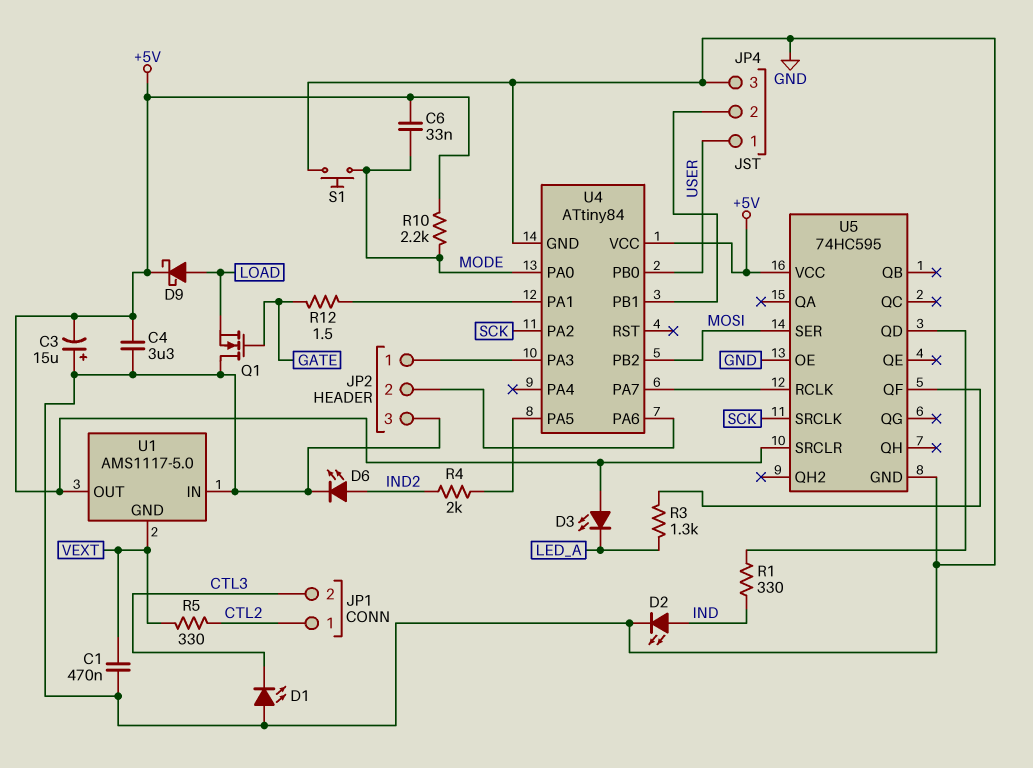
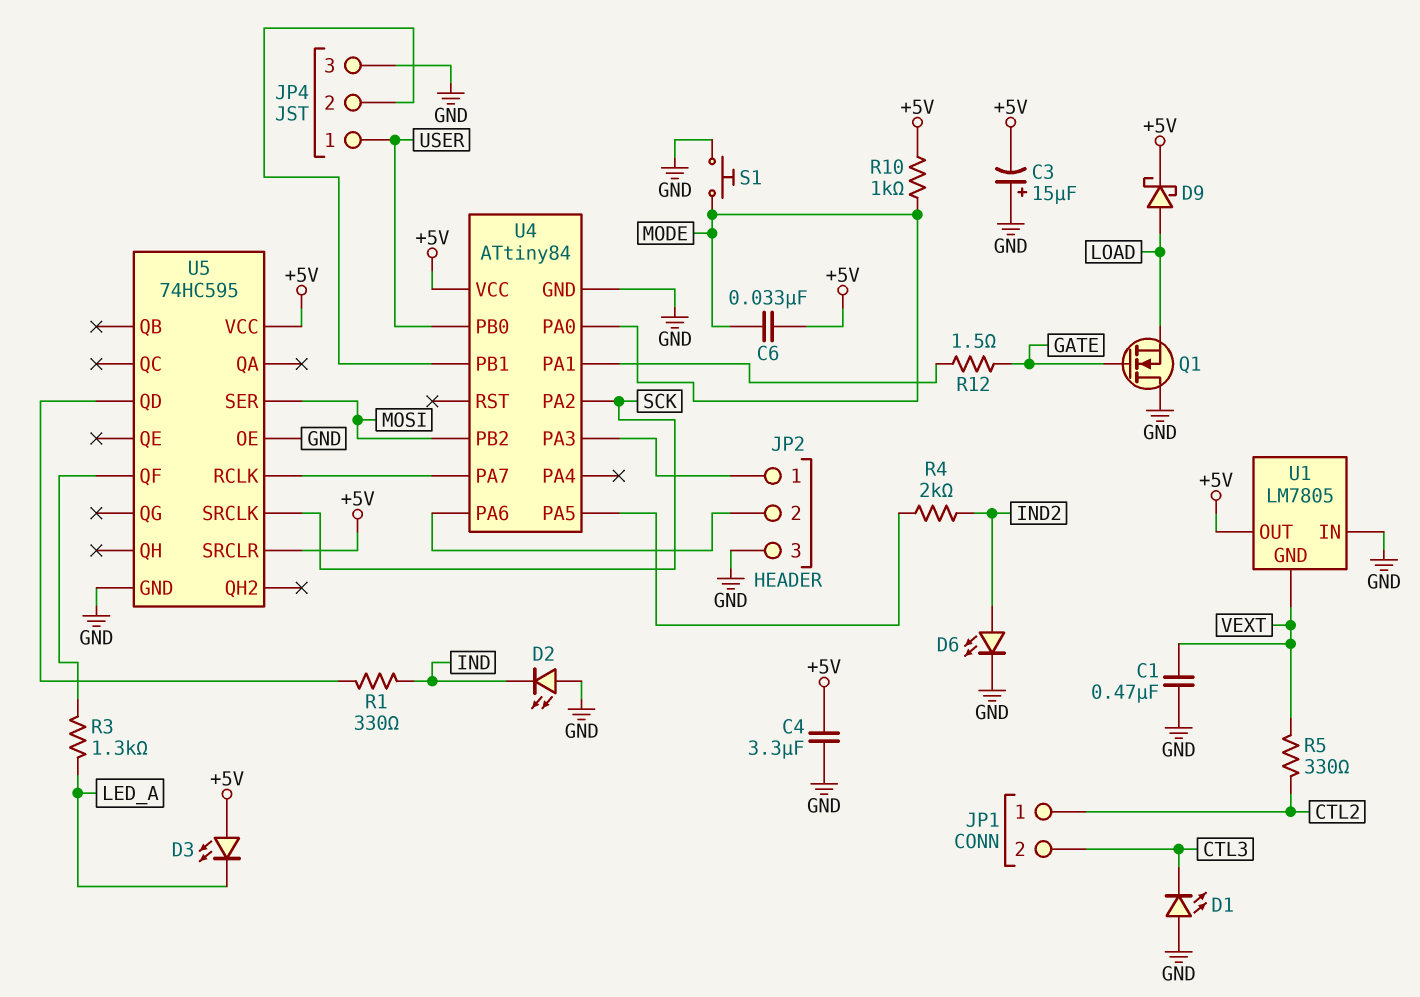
D2: LED (A IND, K GND) -> LED (A GND, K IND)
R10: 2.2k (+5V, MODE) -> 1k (+5V, MODE)
U1: AMS1117-5.0 -> LM7805

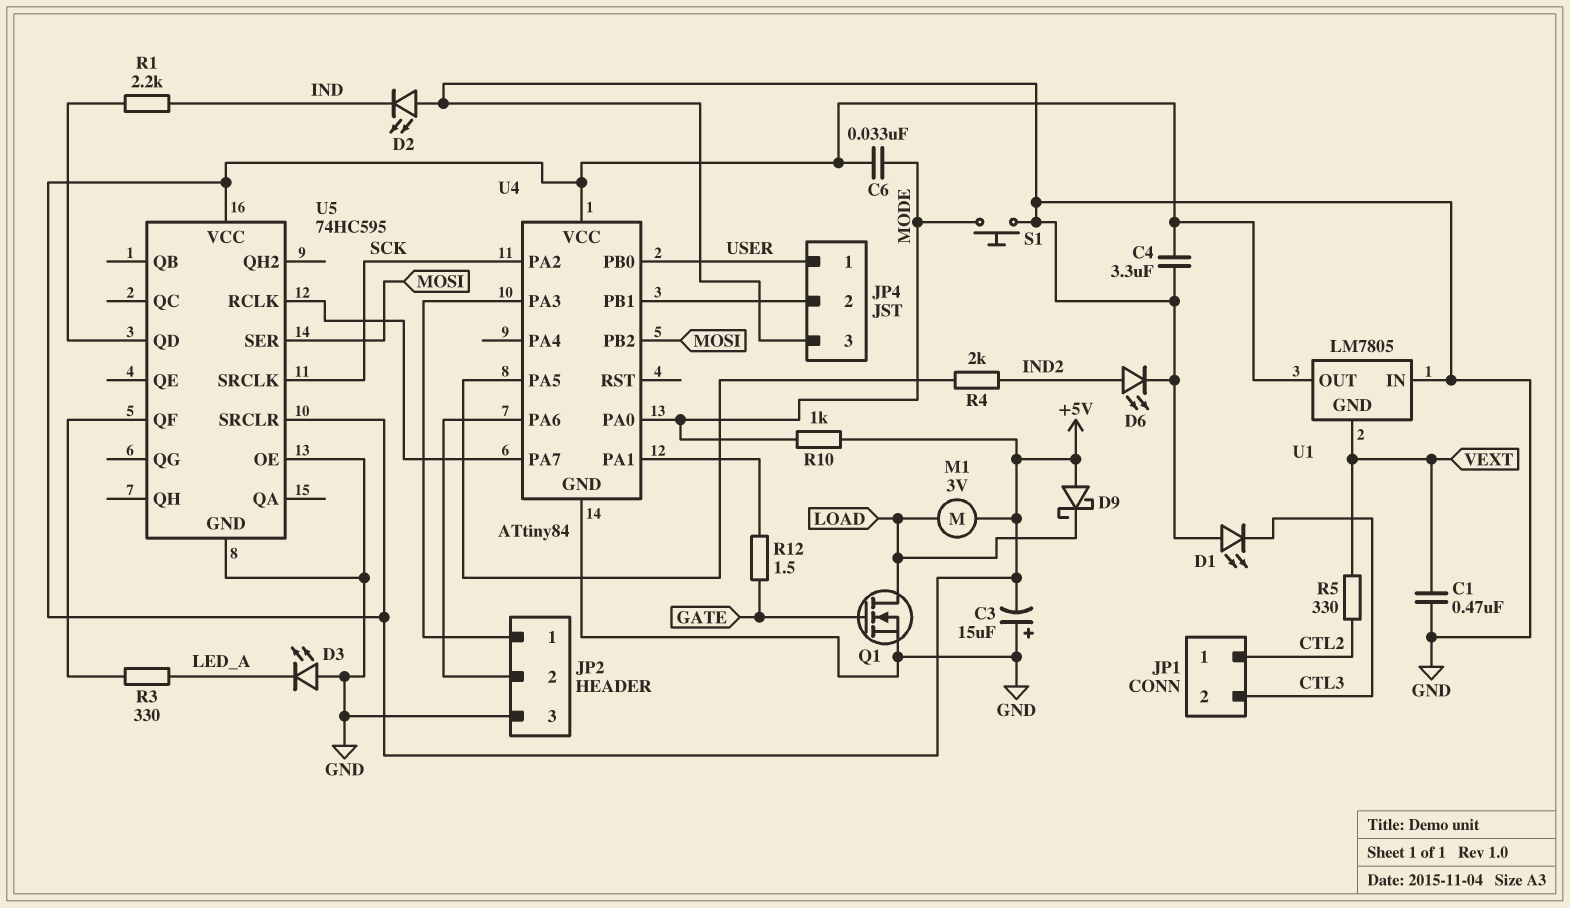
D3: LED (A +5V, K LED_A) -> LED (A GND, K LED_A)
D9: schottky (A LOAD, K +5V) -> schottky (A +5V, K LOAD)
M1: none -> motor 3V (+5V, LOAD)
Q1: NMOS (G GATE, D GND, S LOAD) -> NMOS (G GATE, D LOAD, S GND)
R1: 330 (IND, U5/QD) -> 2.2k (IND, U5/QD)
R3: 1.3k (LED_A, U5/QF) -> 330 (LED_A, U5/QF)

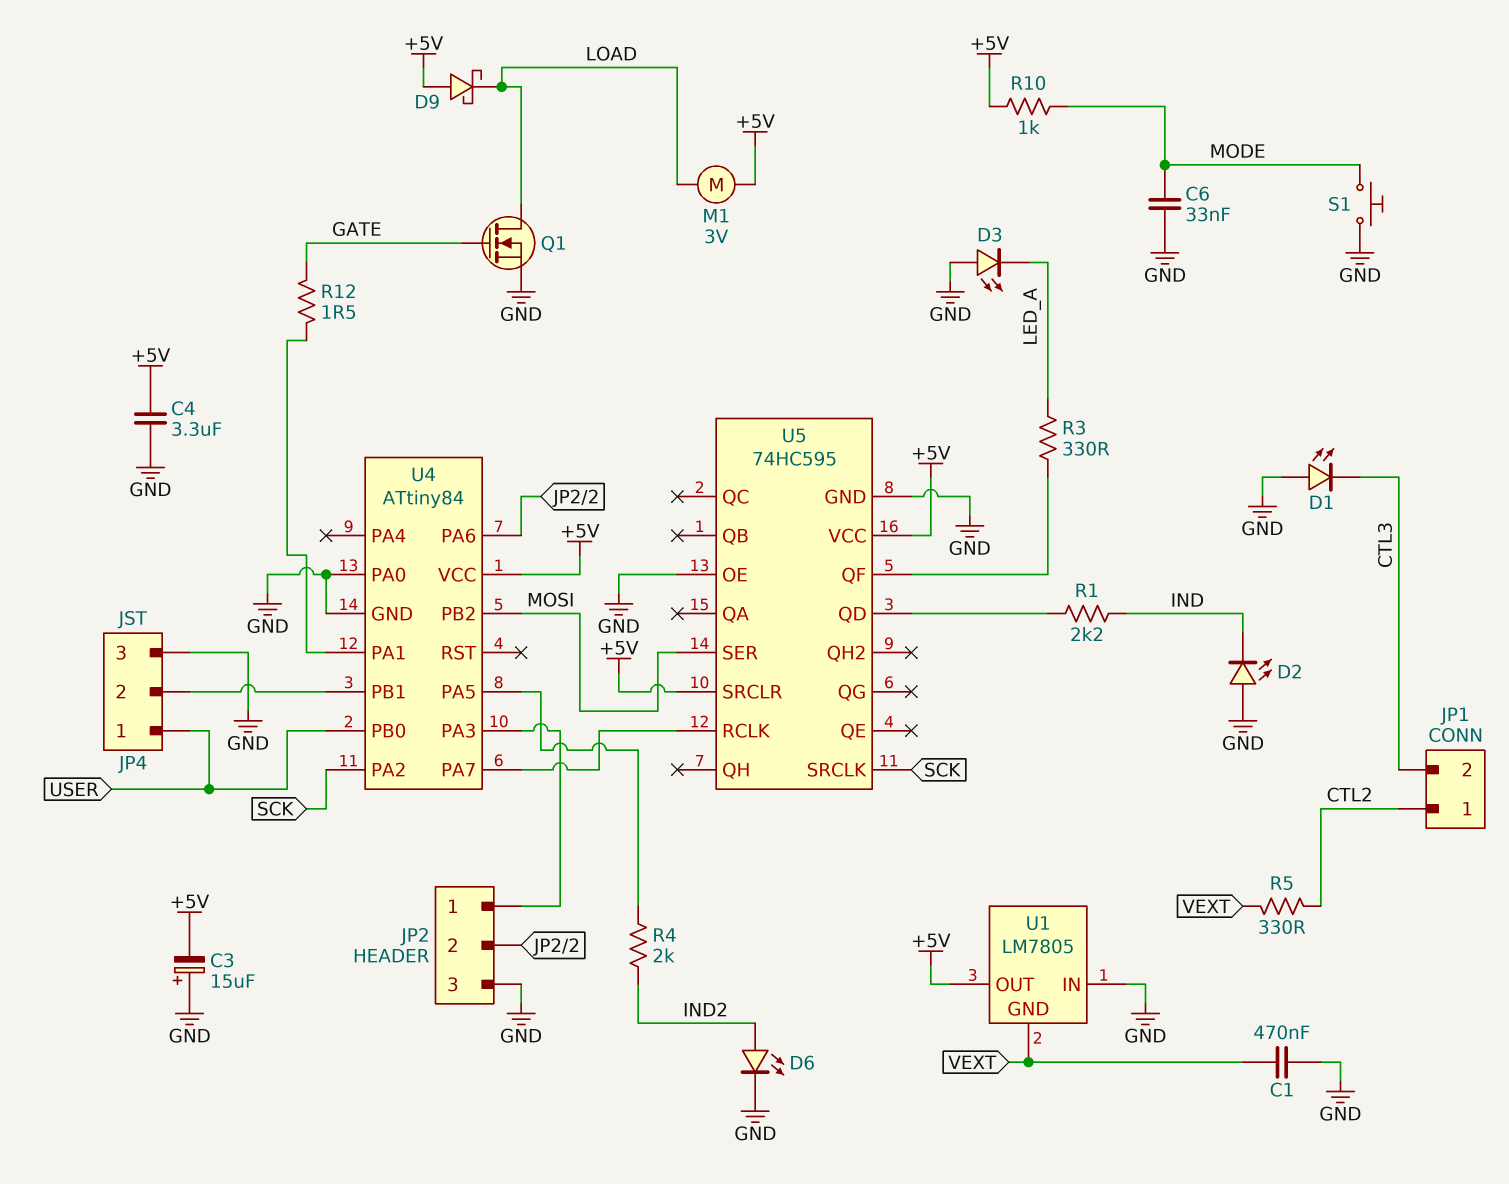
C6: 33nF (+5V, MODE) -> 33nF (GND, MODE)
U4 pin PA0: MODE -> GND

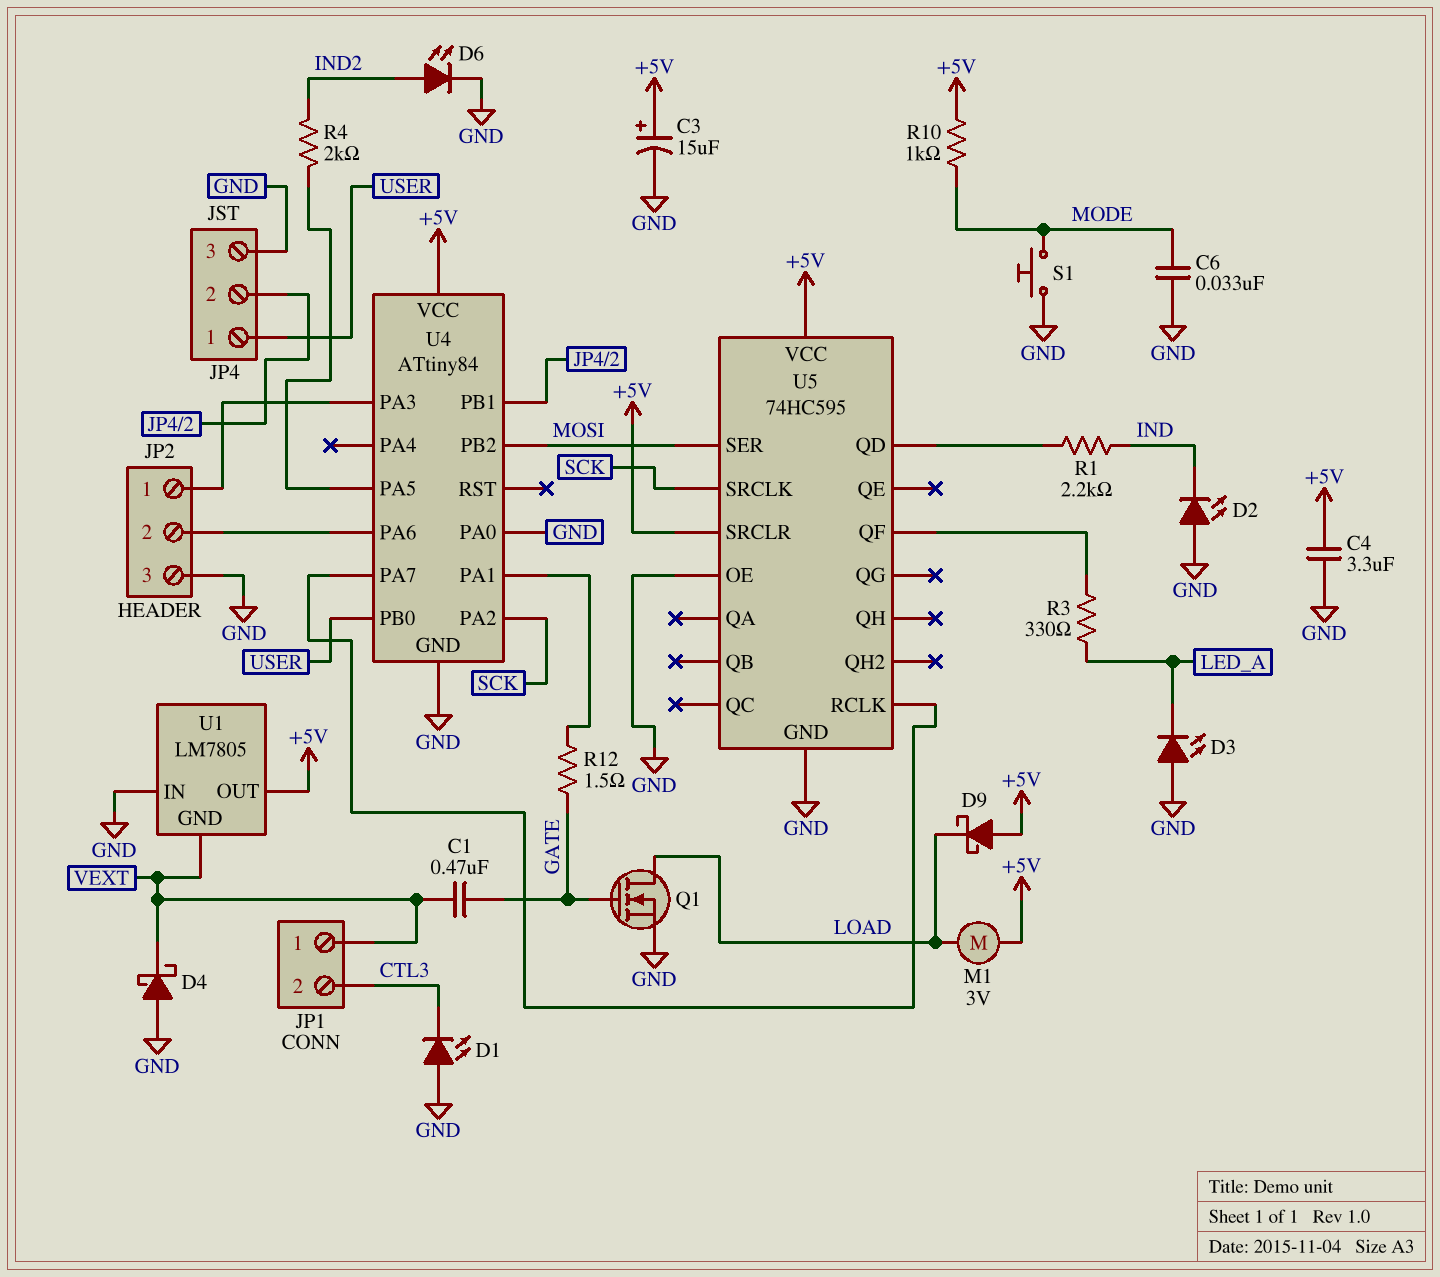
C1: 470nF (GND, VEXT) -> 470nF (GATE, VEXT)
C3: 15uF (plus GND, minus +5V) -> 15uF (plus +5V, minus GND)
D4: none -> schottky (A GND, K VEXT)
JP1 pin 1: CTL2 -> VEXT
R5: 330 (CTL2, VEXT) -> none

